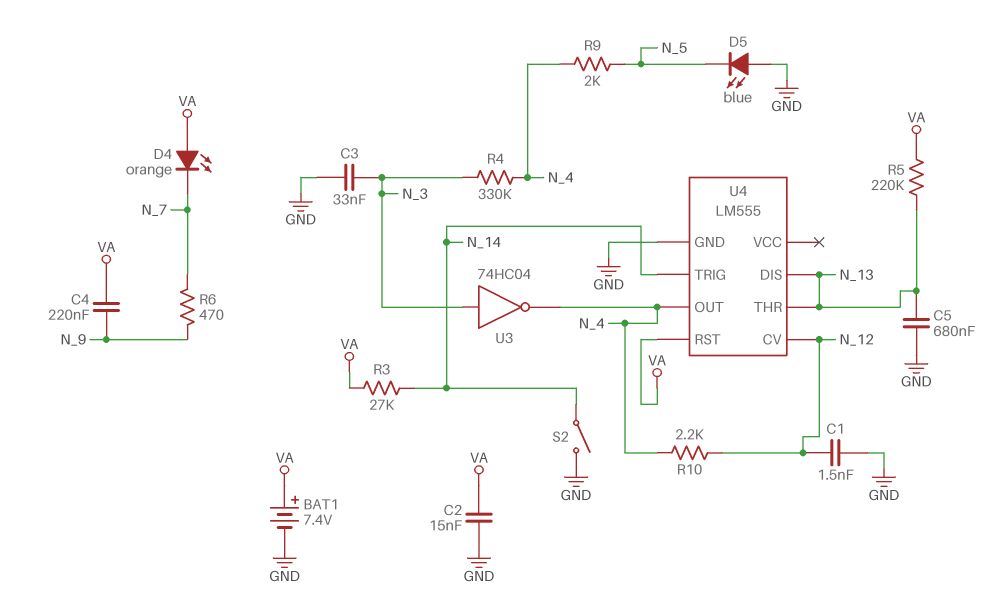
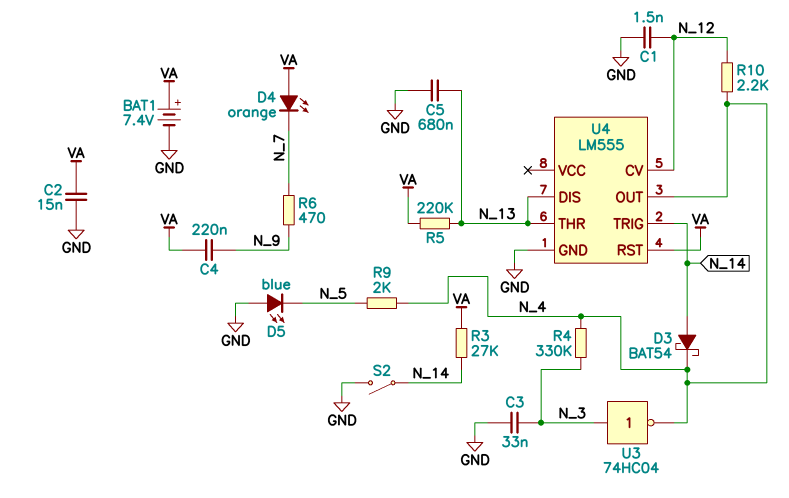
D3: none -> schottky BAT54 (A N_14, K N_4)

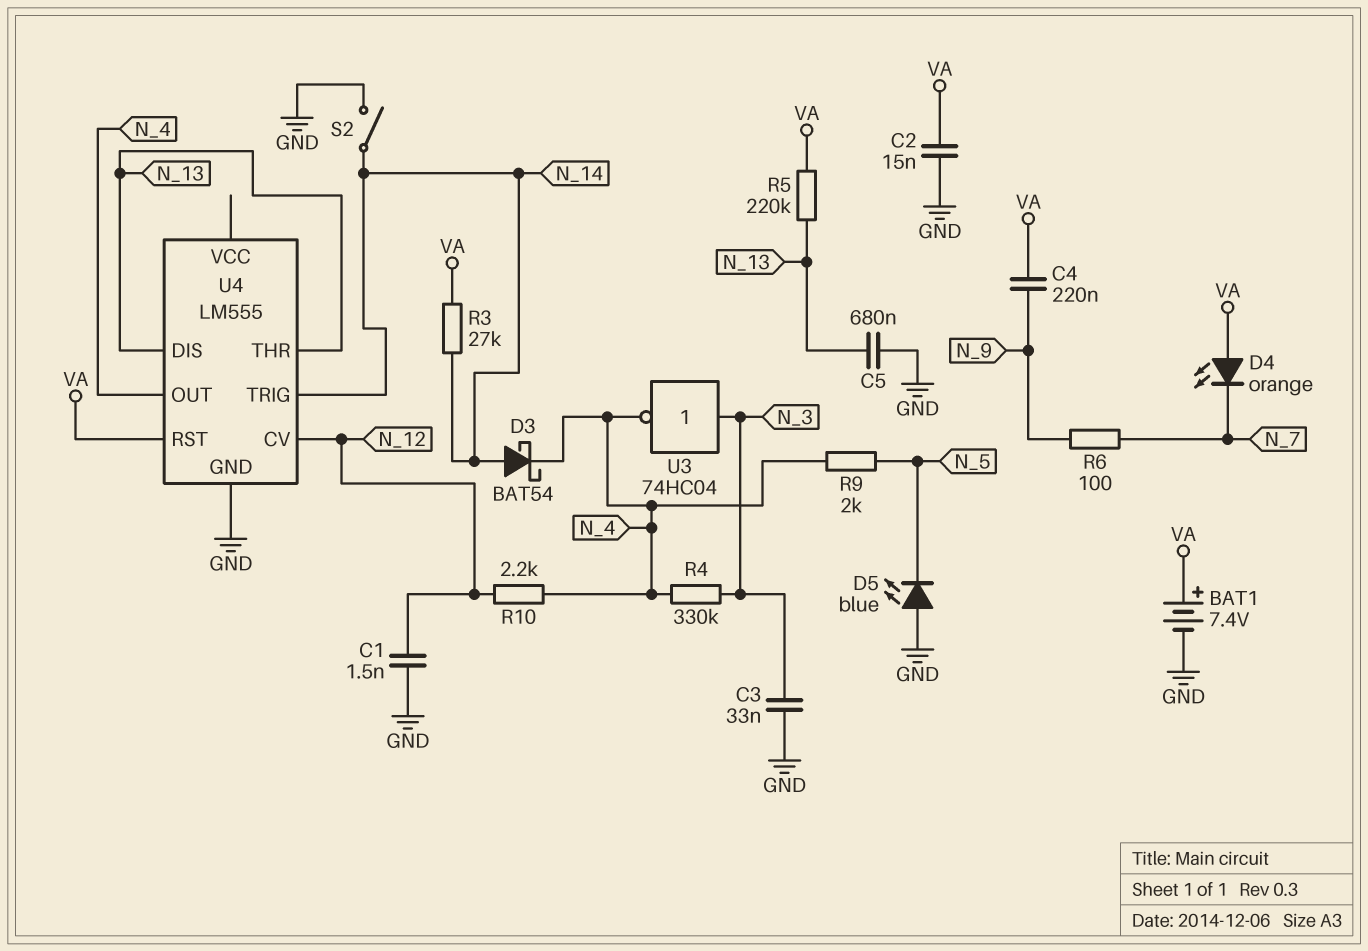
R6: 470 (N_7, N_9) -> 100 (N_7, N_9)

